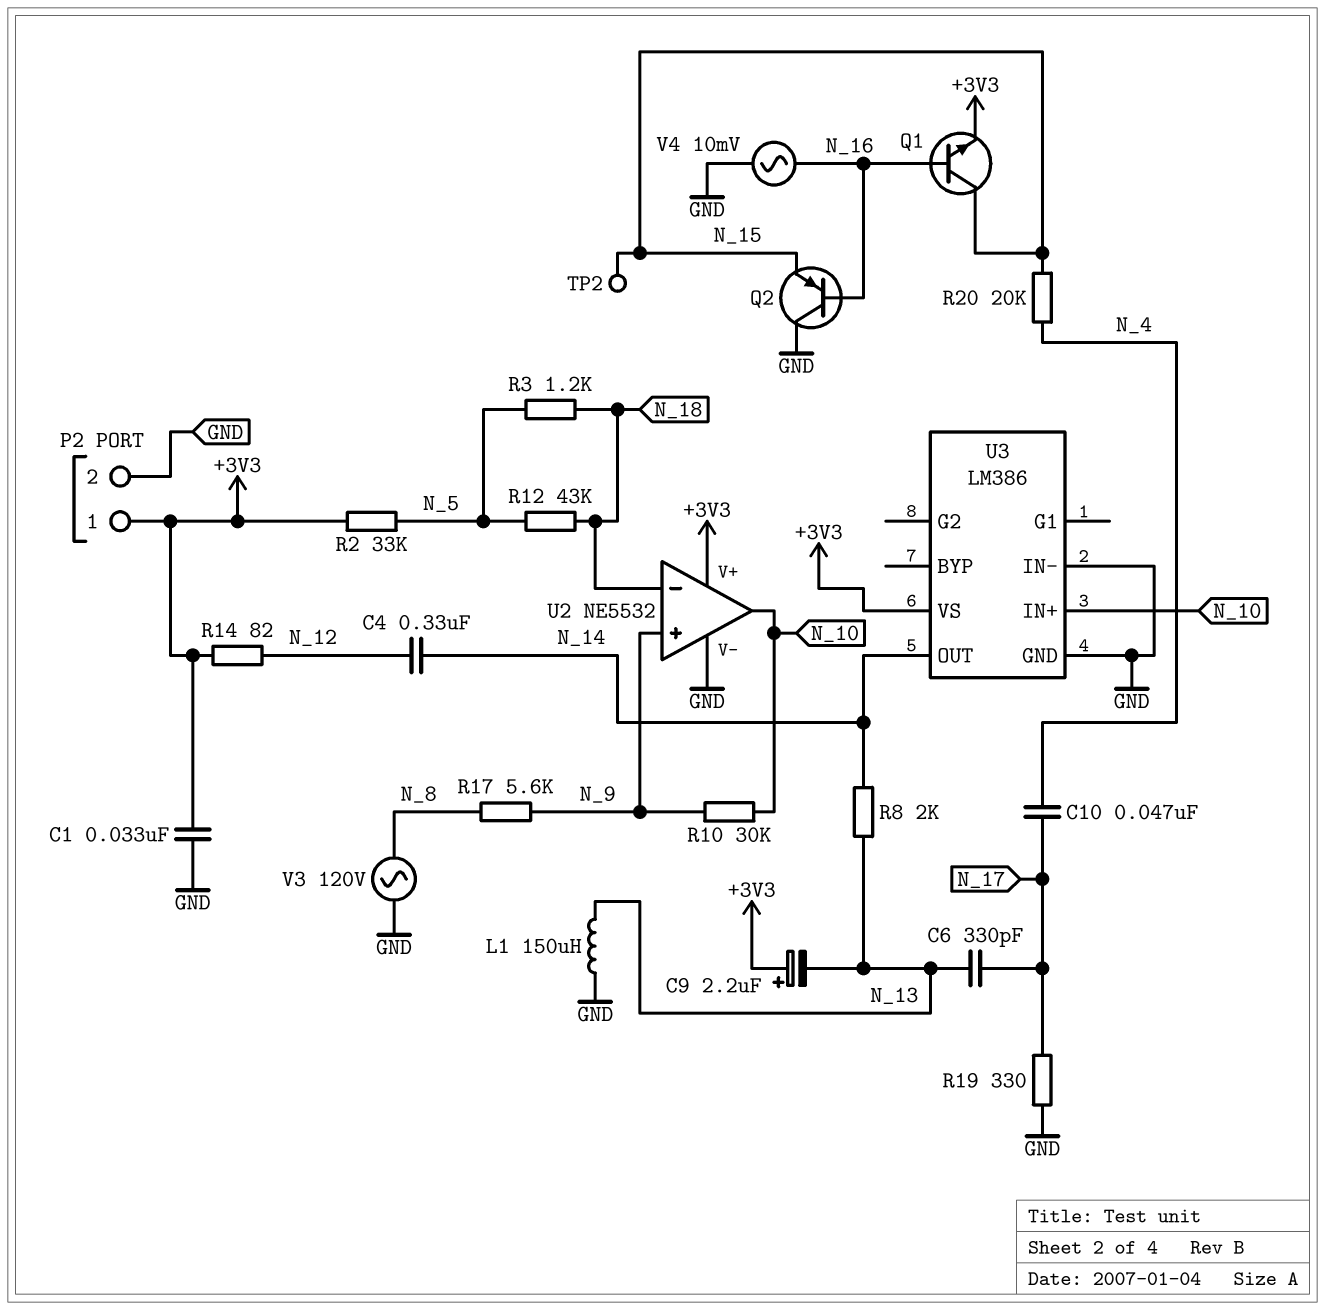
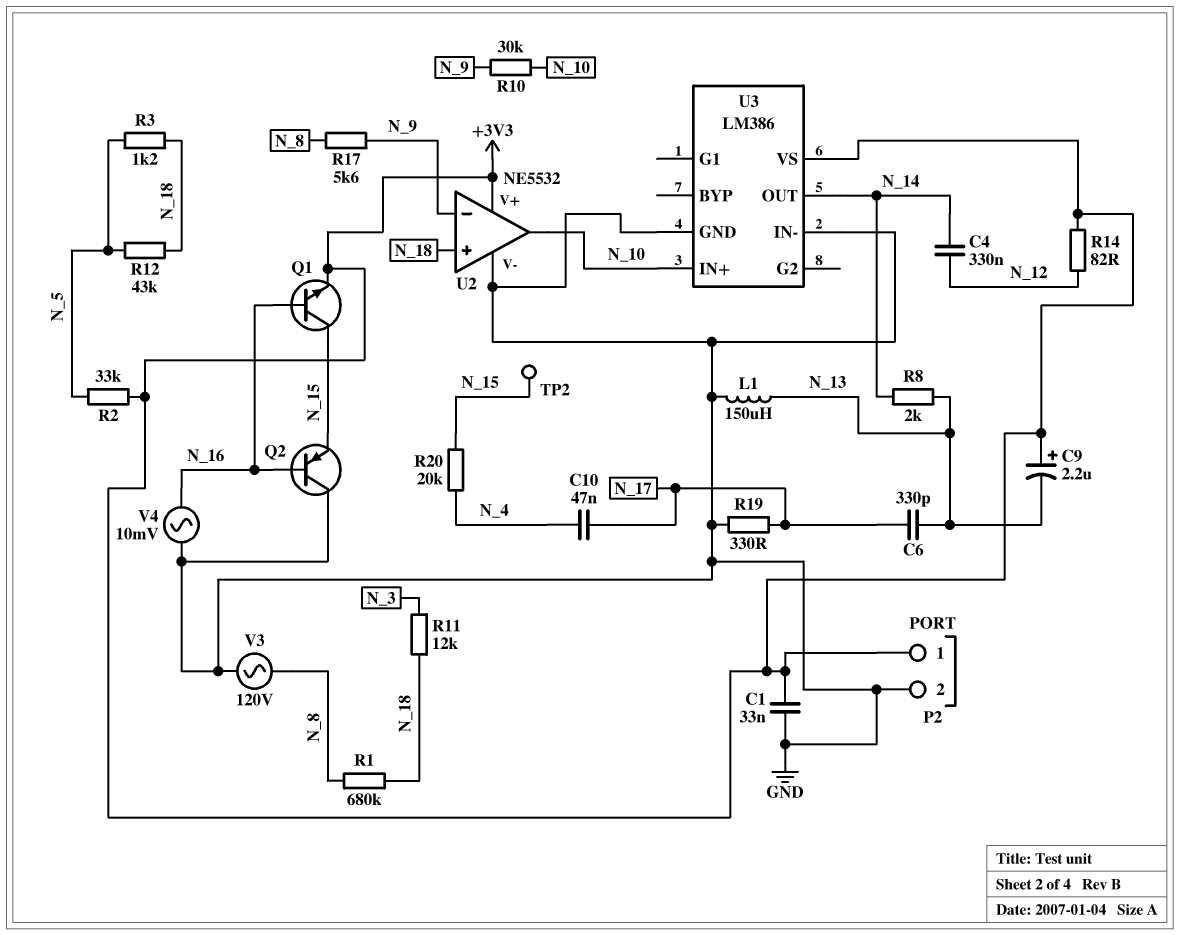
R1: none -> 680k (N_8, N_18)
R11: none -> 12k (N_3, N_18)
U2 pin in+: N_9 -> N_18
U2 pin in-: N_18 -> N_9

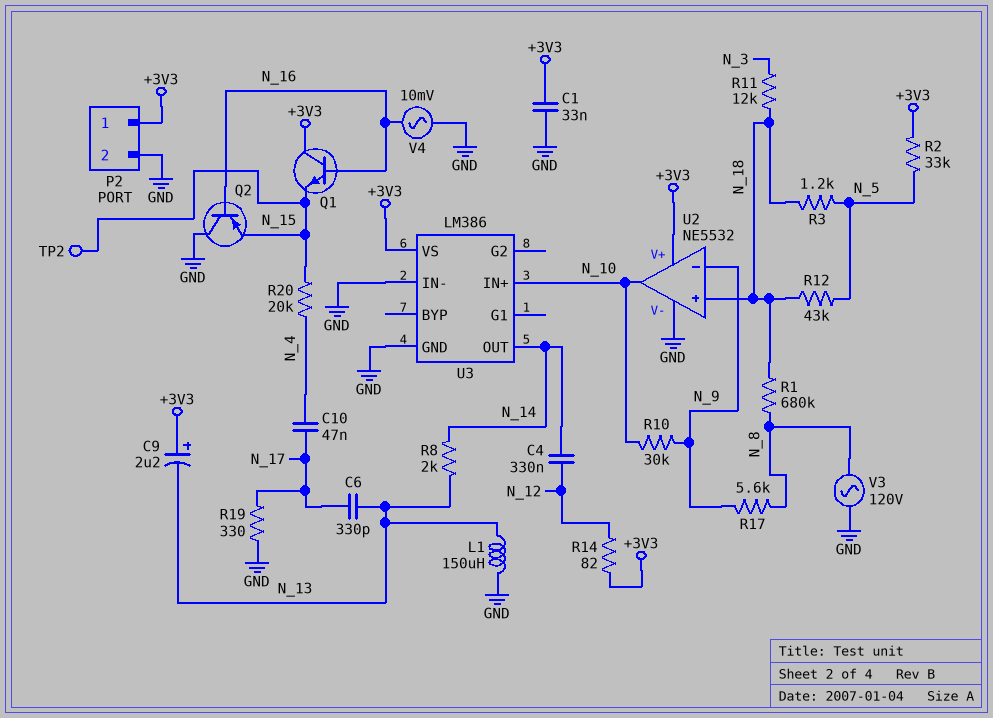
Q1: NPN (B N_16, C N_15, E +3V3) -> NPN (B N_16, C +3V3, E N_15)

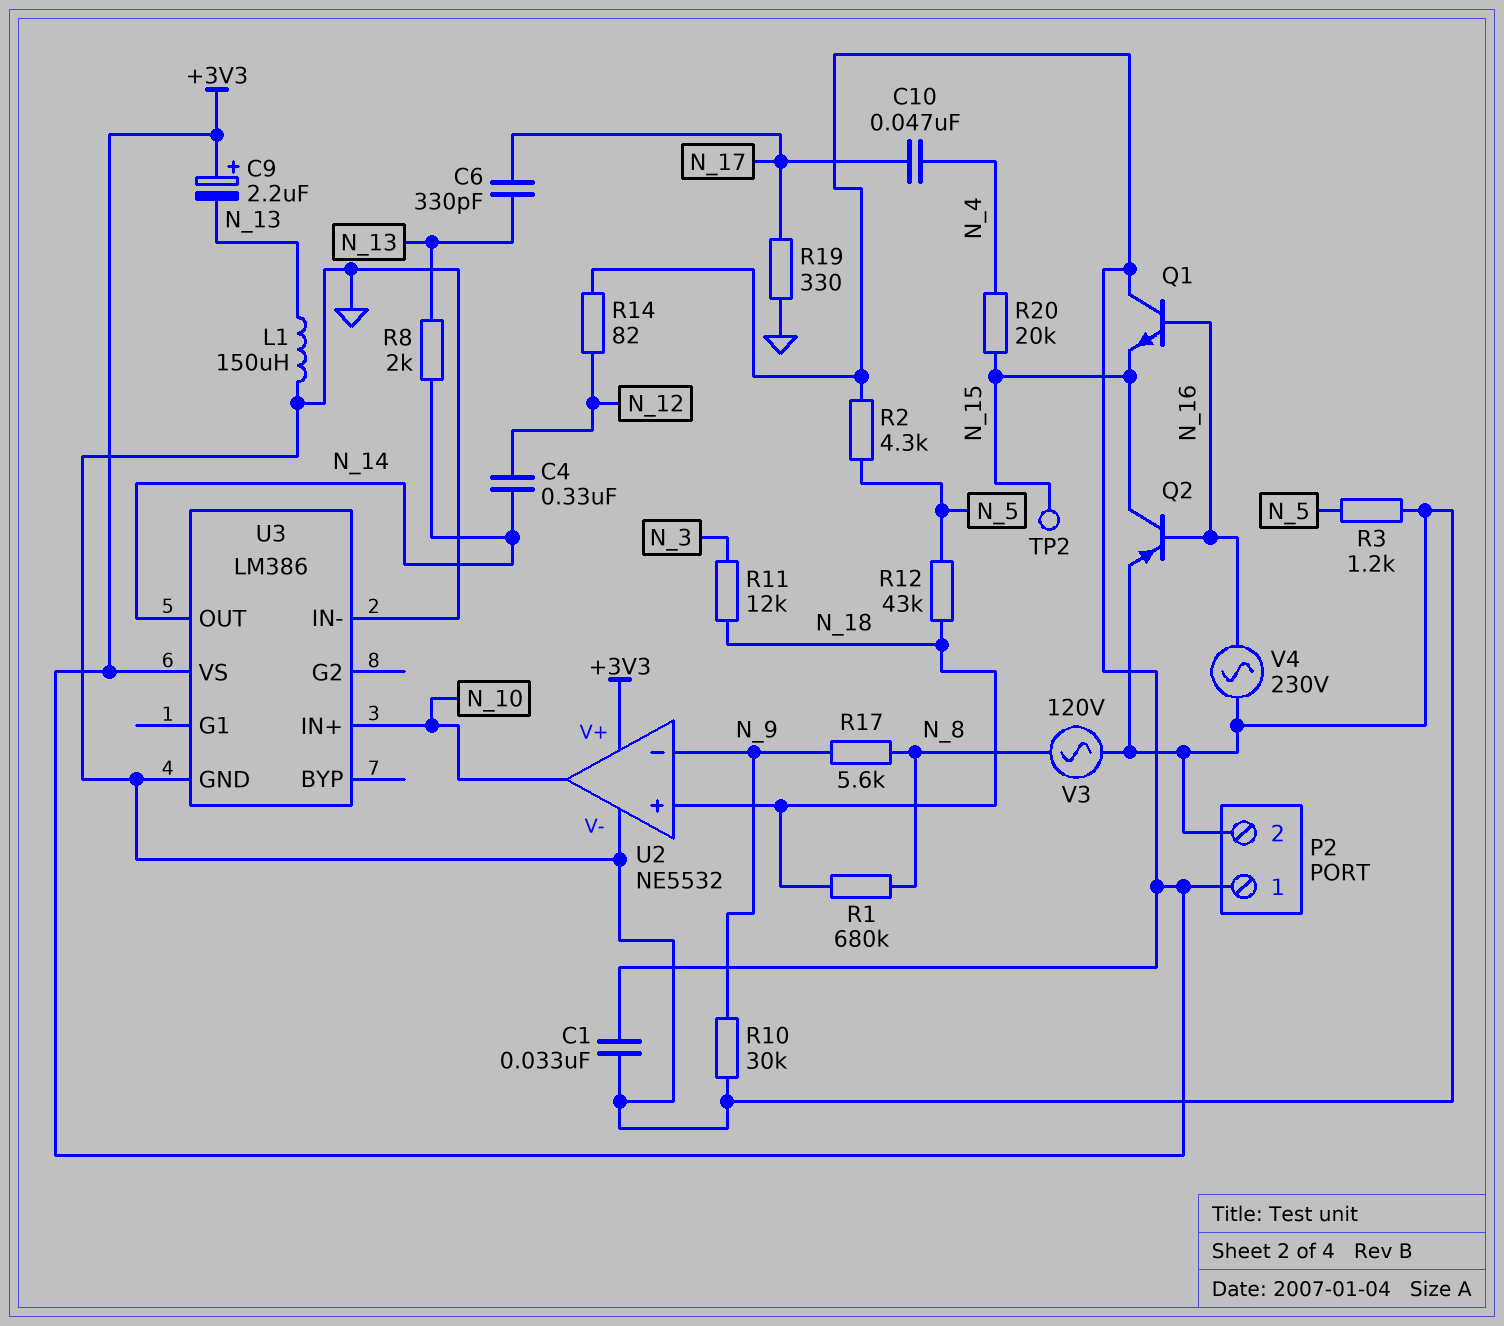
Q2: PNP (B N_16, C GND, E N_15) -> PNP (B N_16, C N_15, E GND)
R2: 33k (+3V3, N_5) -> 4.3k (+3V3, N_5)
R3: 1.2k (N_5, N_18) -> 1.2k (GND, N_5)
R10: 30k (N_9, N_10) -> 30k (GND, N_9)
V4: AC 10mV (GND, N_16) -> AC 230V (GND, N_16)

